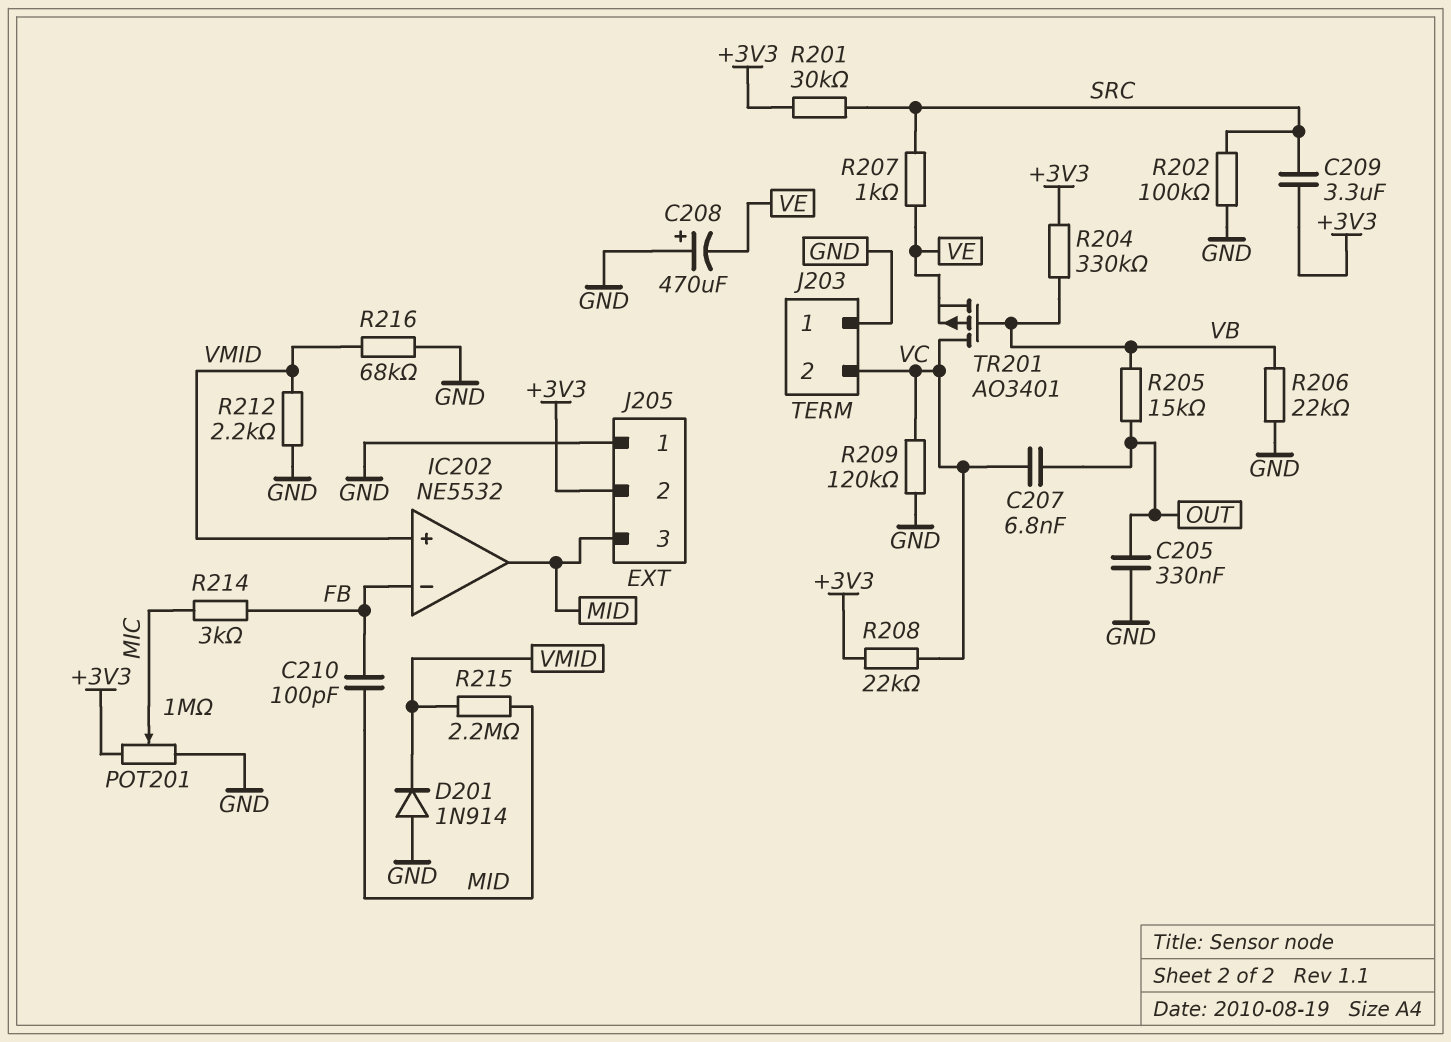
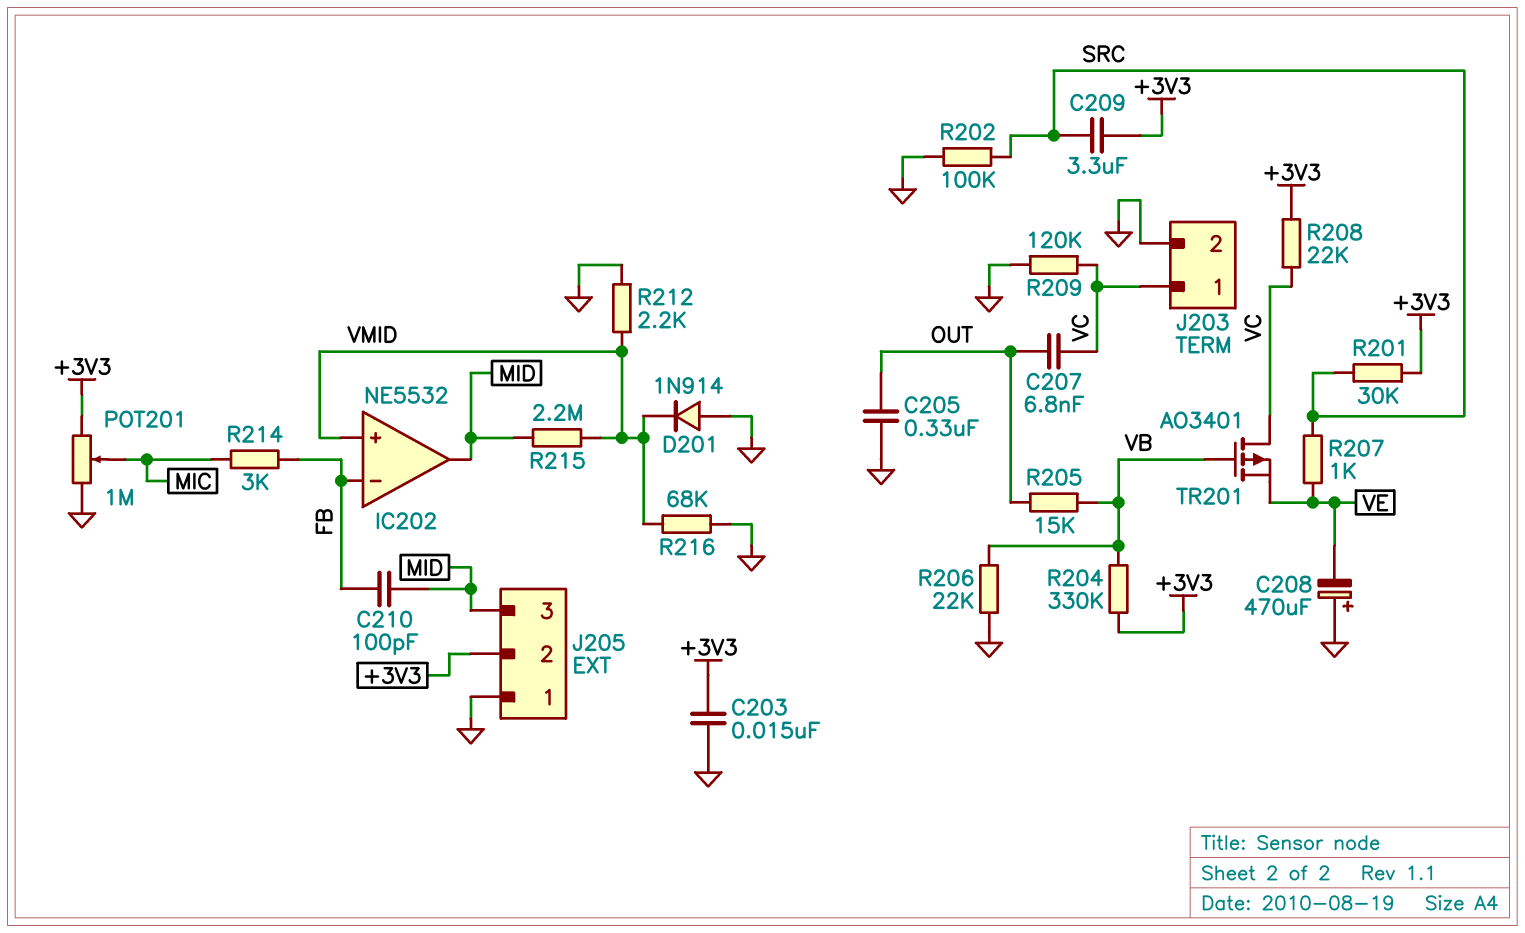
C203: none -> 15nF (+3V3, GND)
J203 pin 1: GND -> VC
J203 pin 2: VC -> GND

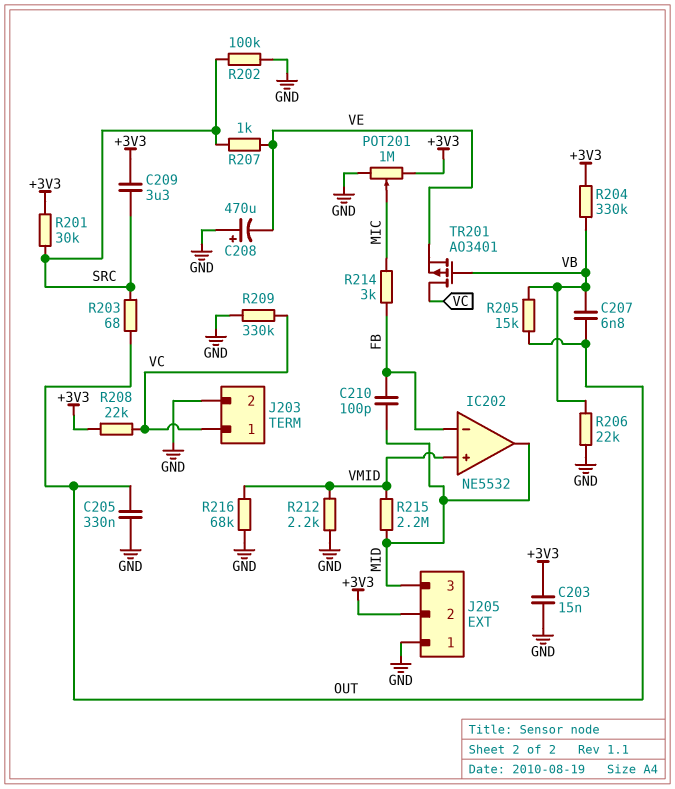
C207: 6.8nF (OUT, VC) -> 6.8nF (OUT, VB)
D201: diode 1N914 (A GND, K VMID) -> none
R203: none -> 68 (OUT, SRC)
R209: 120k (GND, VC) -> 330k (GND, VC)

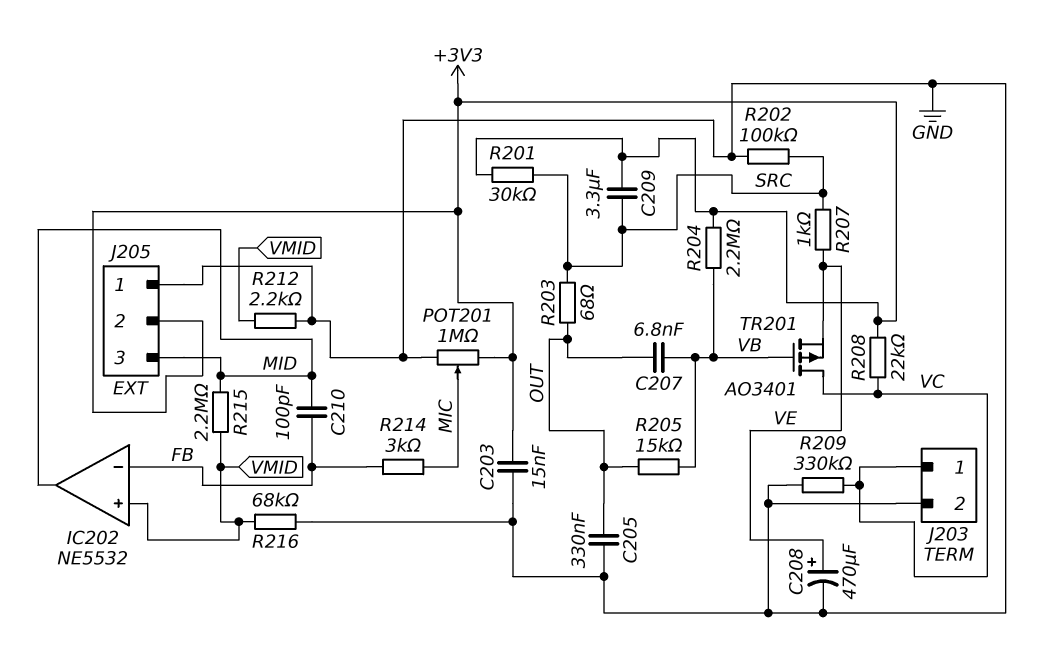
C208: 470uF (plus GND, minus VE) -> 470uF (plus VE, minus GND)
R204: 330k (+3V3, VB) -> 2.2M (+3V3, VB)
R206: 22k (GND, VB) -> none

